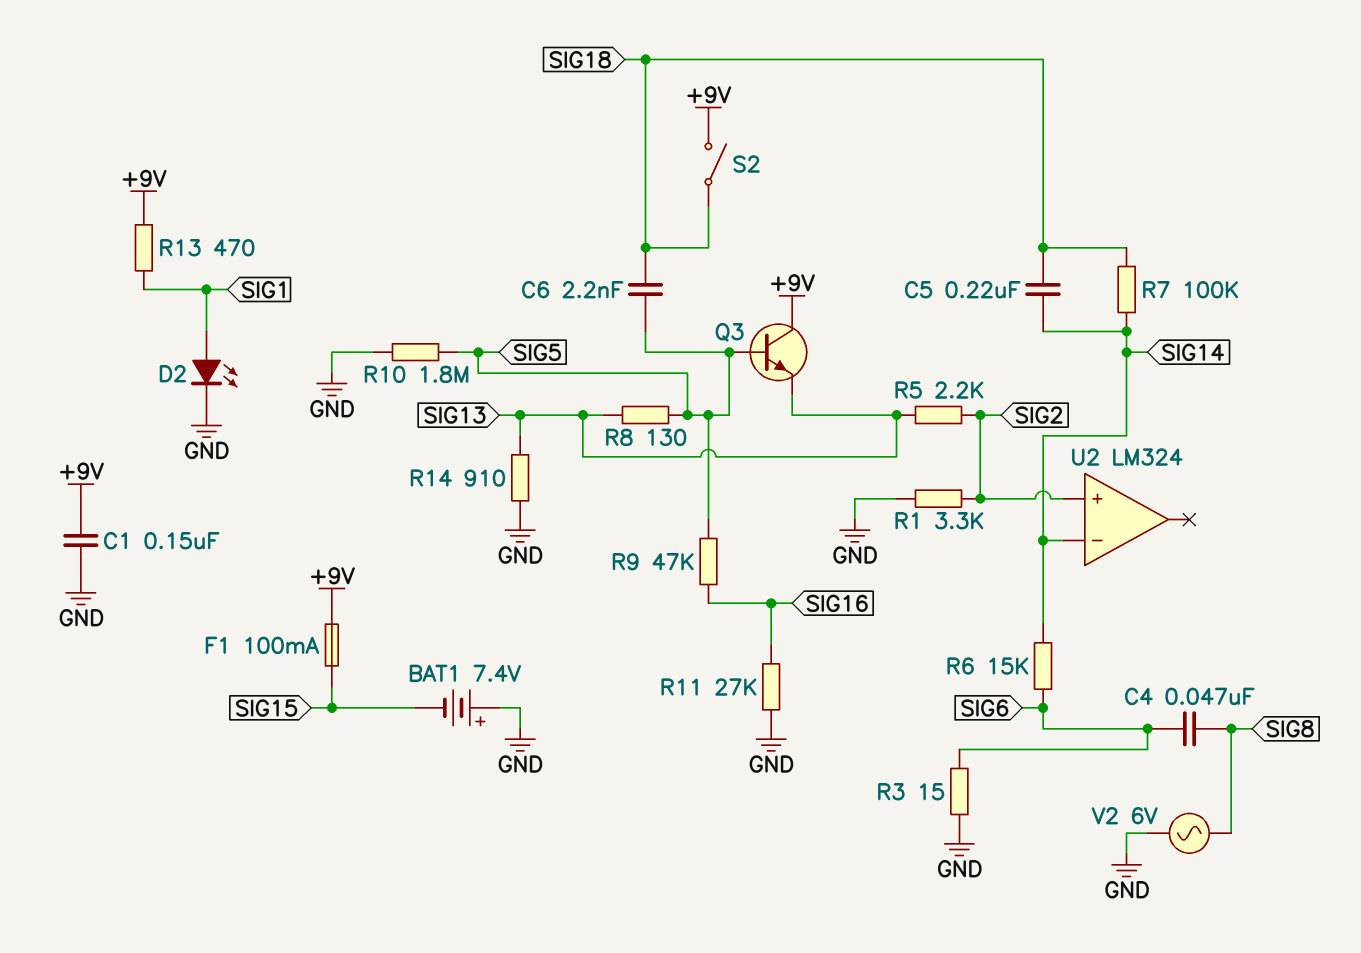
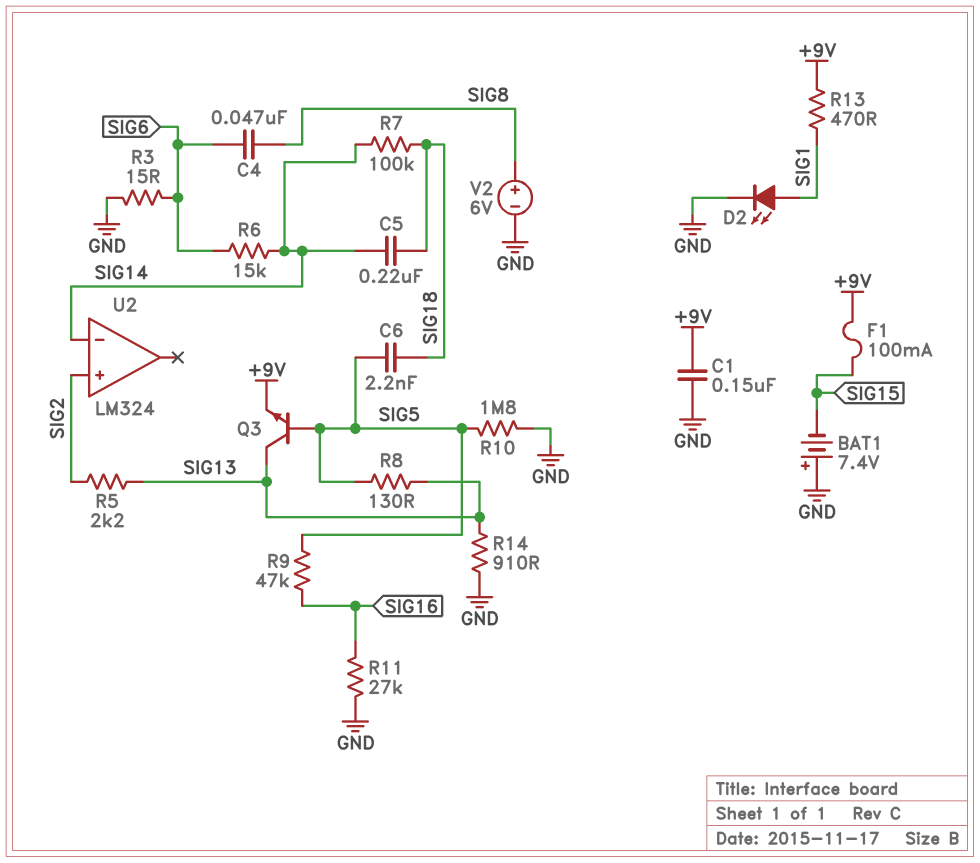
Q3: NPN (B SIG5, C +9V, E SIG13) -> NPN (B SIG5, C SIG13, E +9V)
R1: 3.3k (GND, SIG2) -> none
S2: switch (+9V, SIG18) -> none
V2: AC 6V (GND, SIG8) -> 6V (plus SIG8, minus GND)

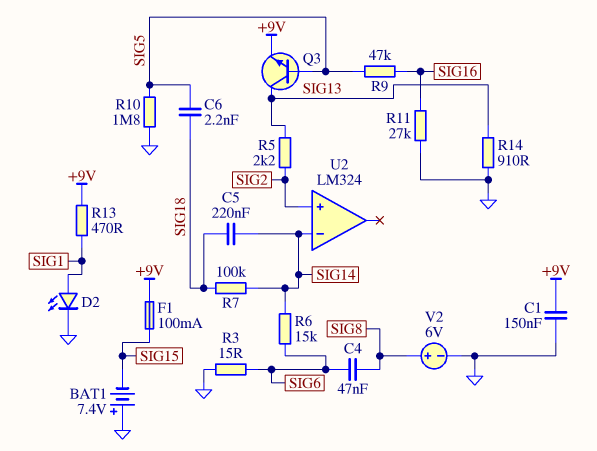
R8: 130 (SIG5, SIG13) -> none

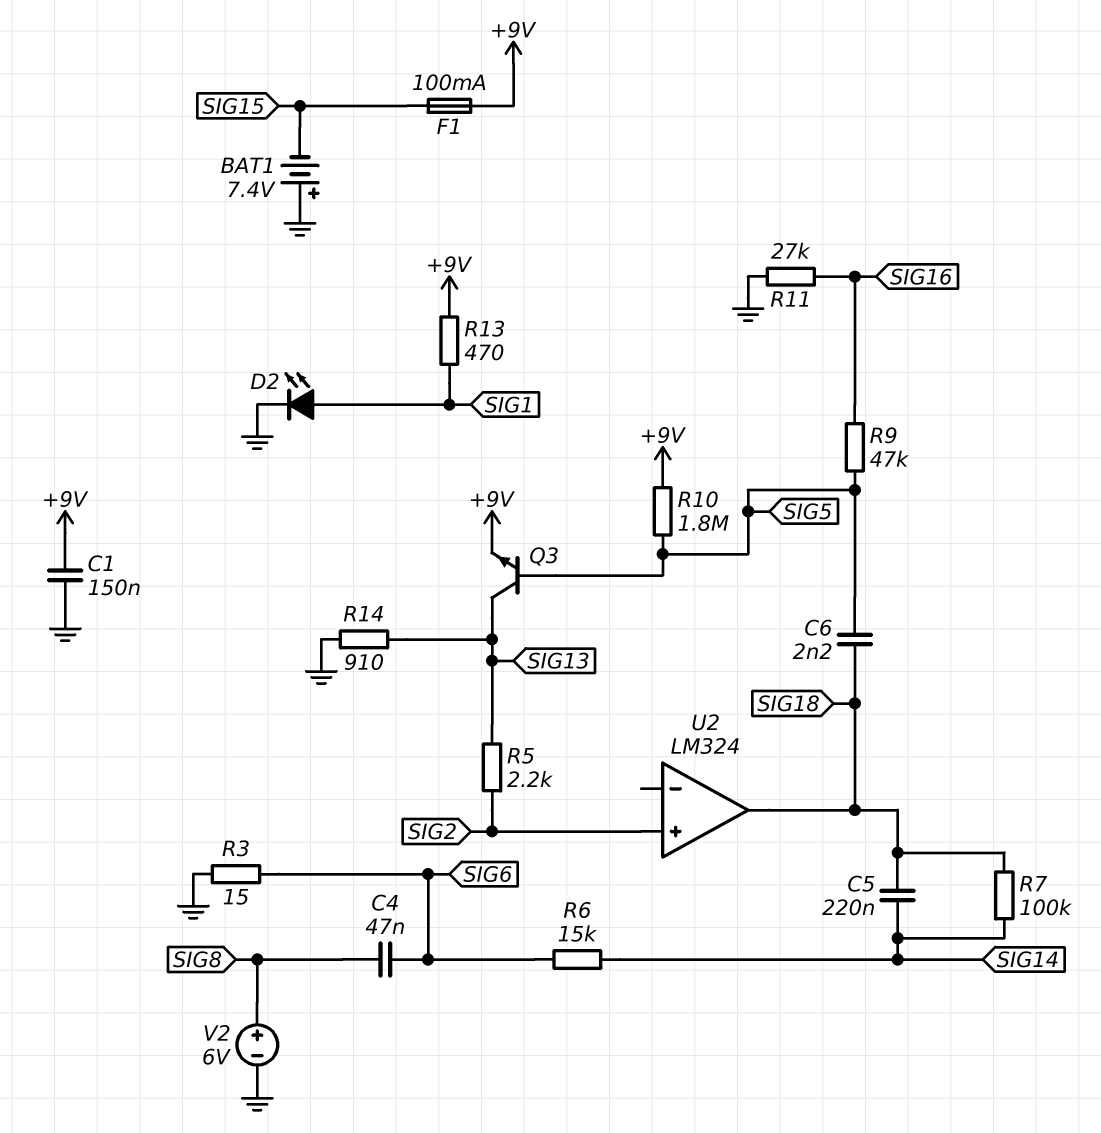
R10: 1.8M (GND, SIG5) -> 1.8M (+9V, SIG5)
U2 pin in-: SIG14 -> none
U2 pin out: none -> SIG18

